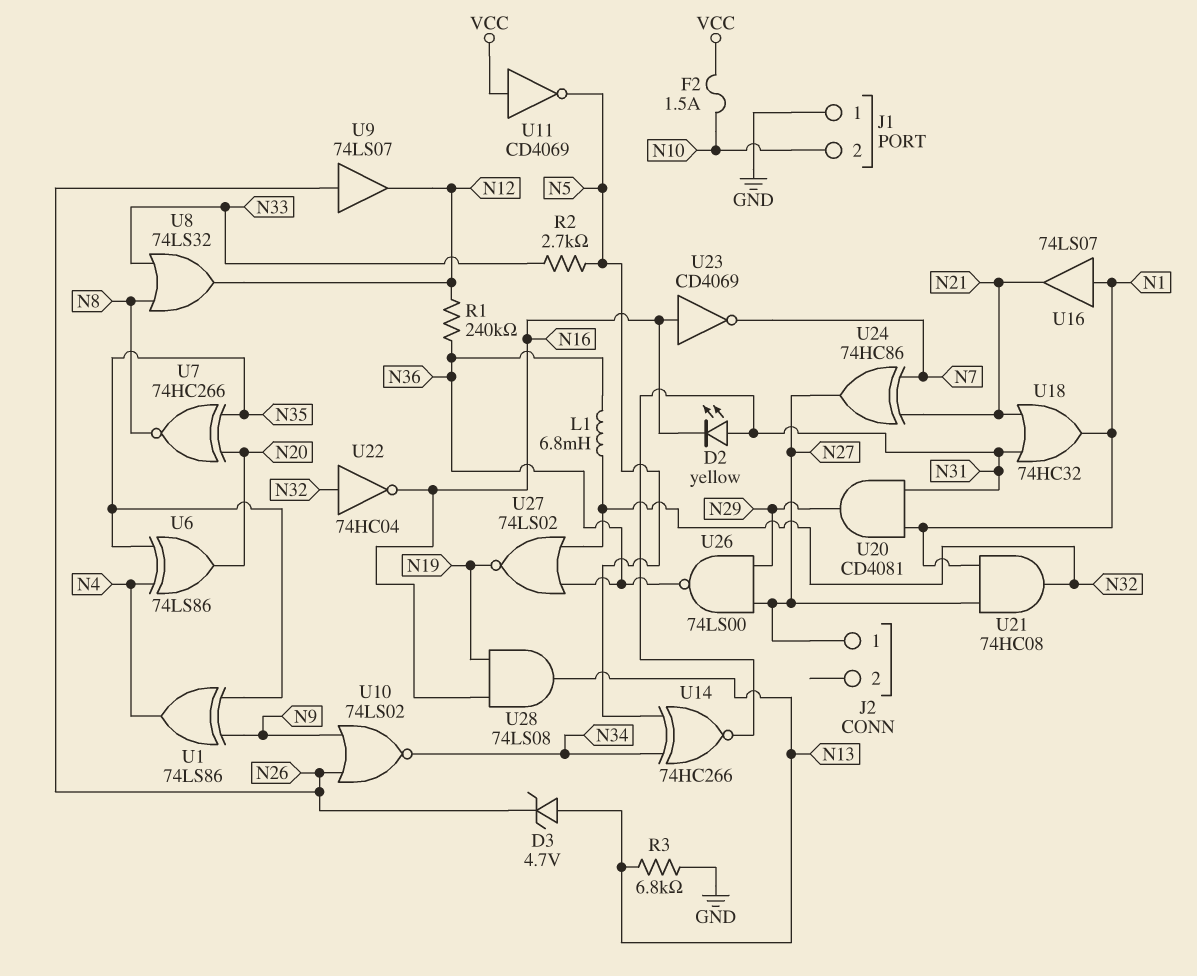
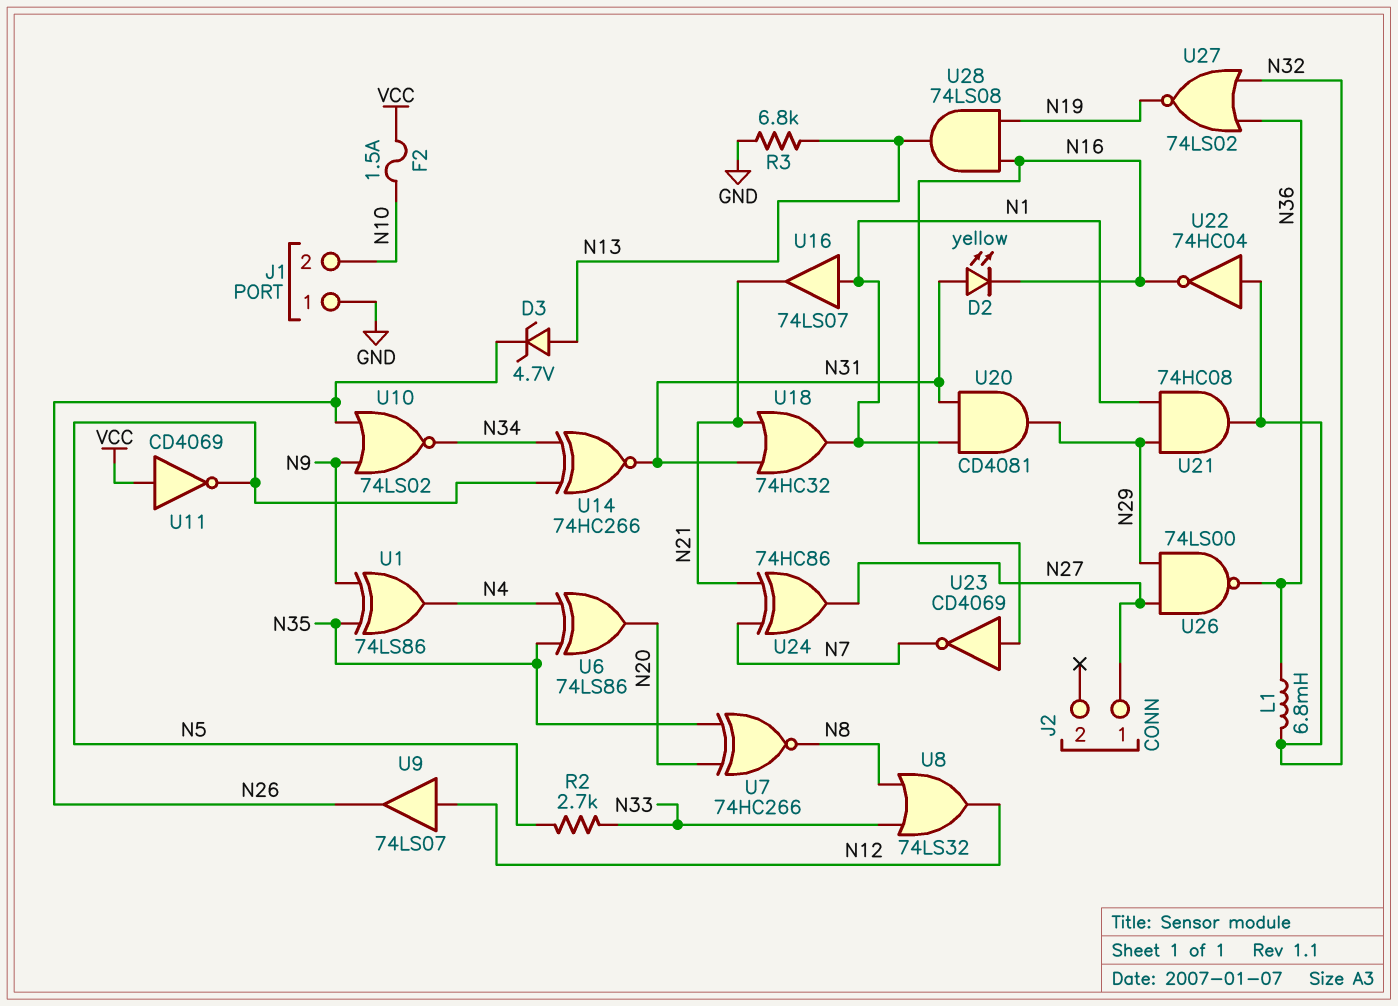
R1: 240k (N12, N36) -> none
U9: buffer 74LS07 (in N26, out N12) -> buffer 74LS07 (in N12, out N26)
U21: AND 74HC08 (in N1, in N27, out N32) -> AND 74HC08 (in N1, in N29, out N32)

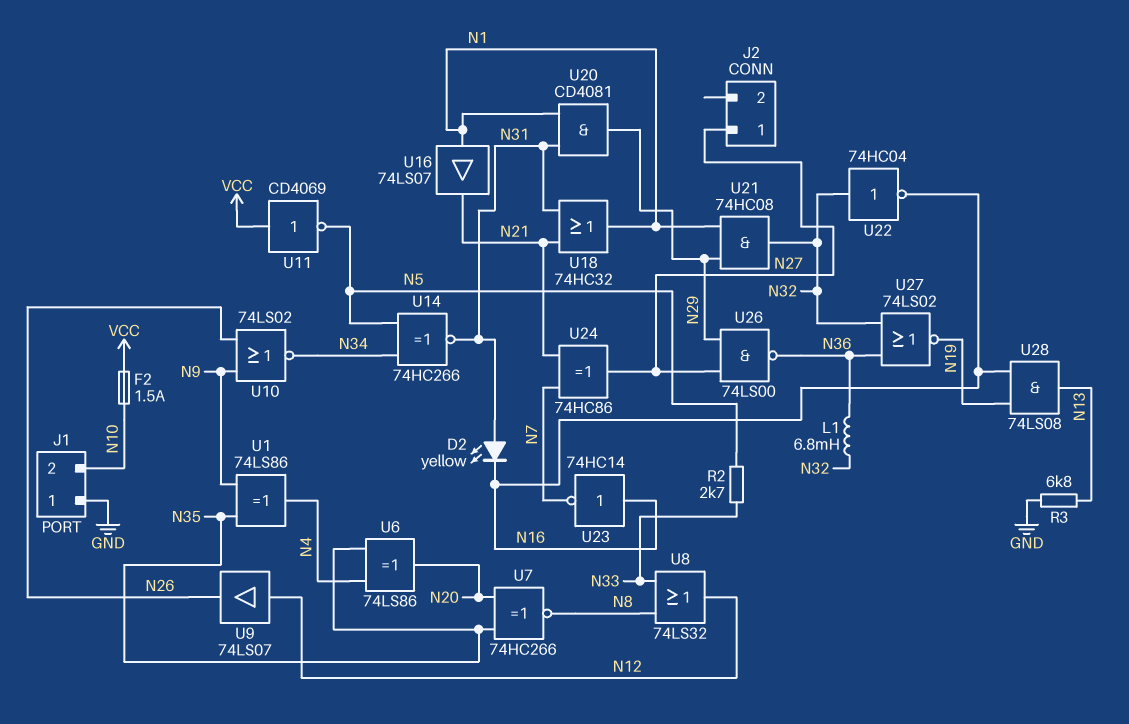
D3: zener 4.7V (A N13, K N26) -> none
U23: NOT CD4069 (in N16, out N7) -> NOT 74HC14 (in N16, out N7)

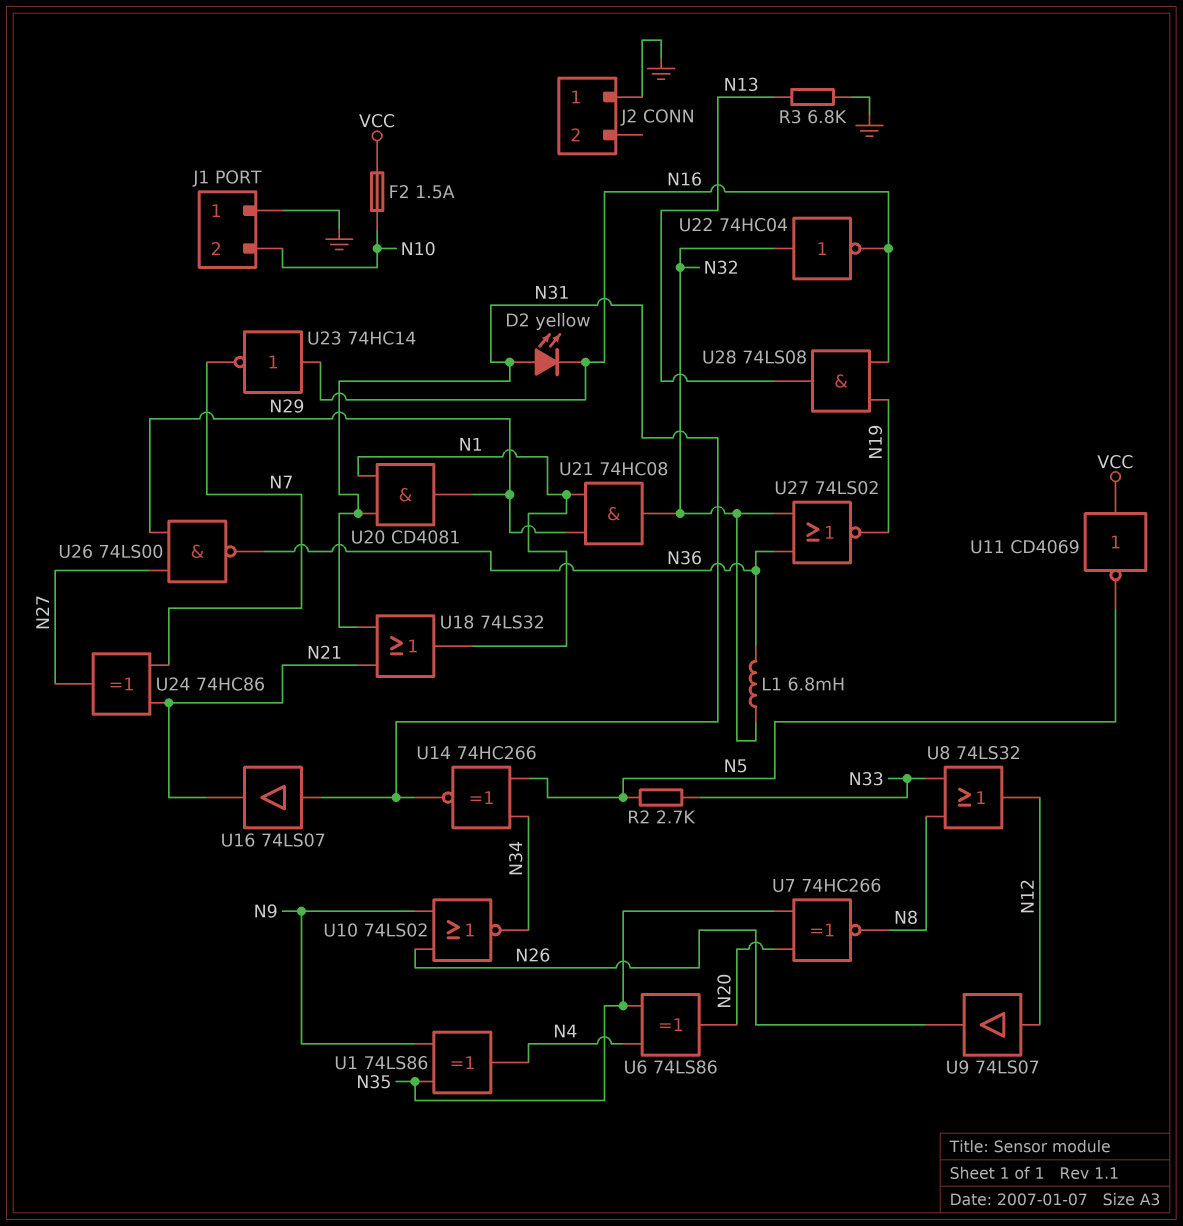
J2 pin 1: N27 -> GND
U16: buffer 74LS07 (in N1, out N21) -> buffer 74LS07 (in N31, out N21)
U18: OR 74HC32 (in N21, in N31, out N1) -> OR 74LS32 (in N21, in N31, out N1)

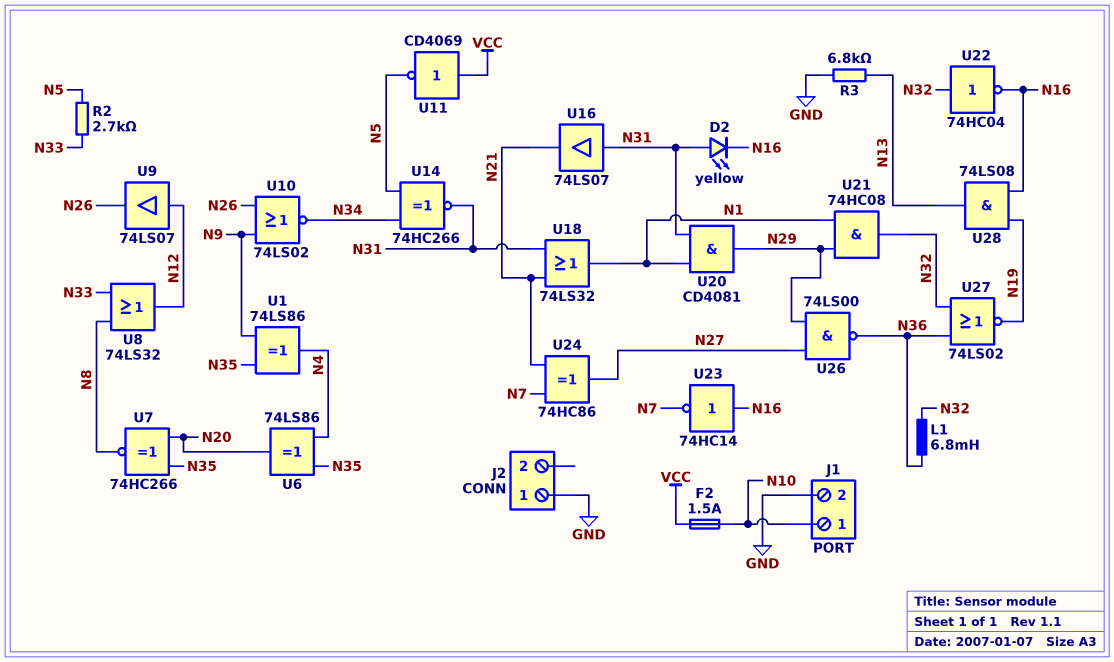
J1 pin 1: GND -> N10
J1 pin 2: N10 -> GND

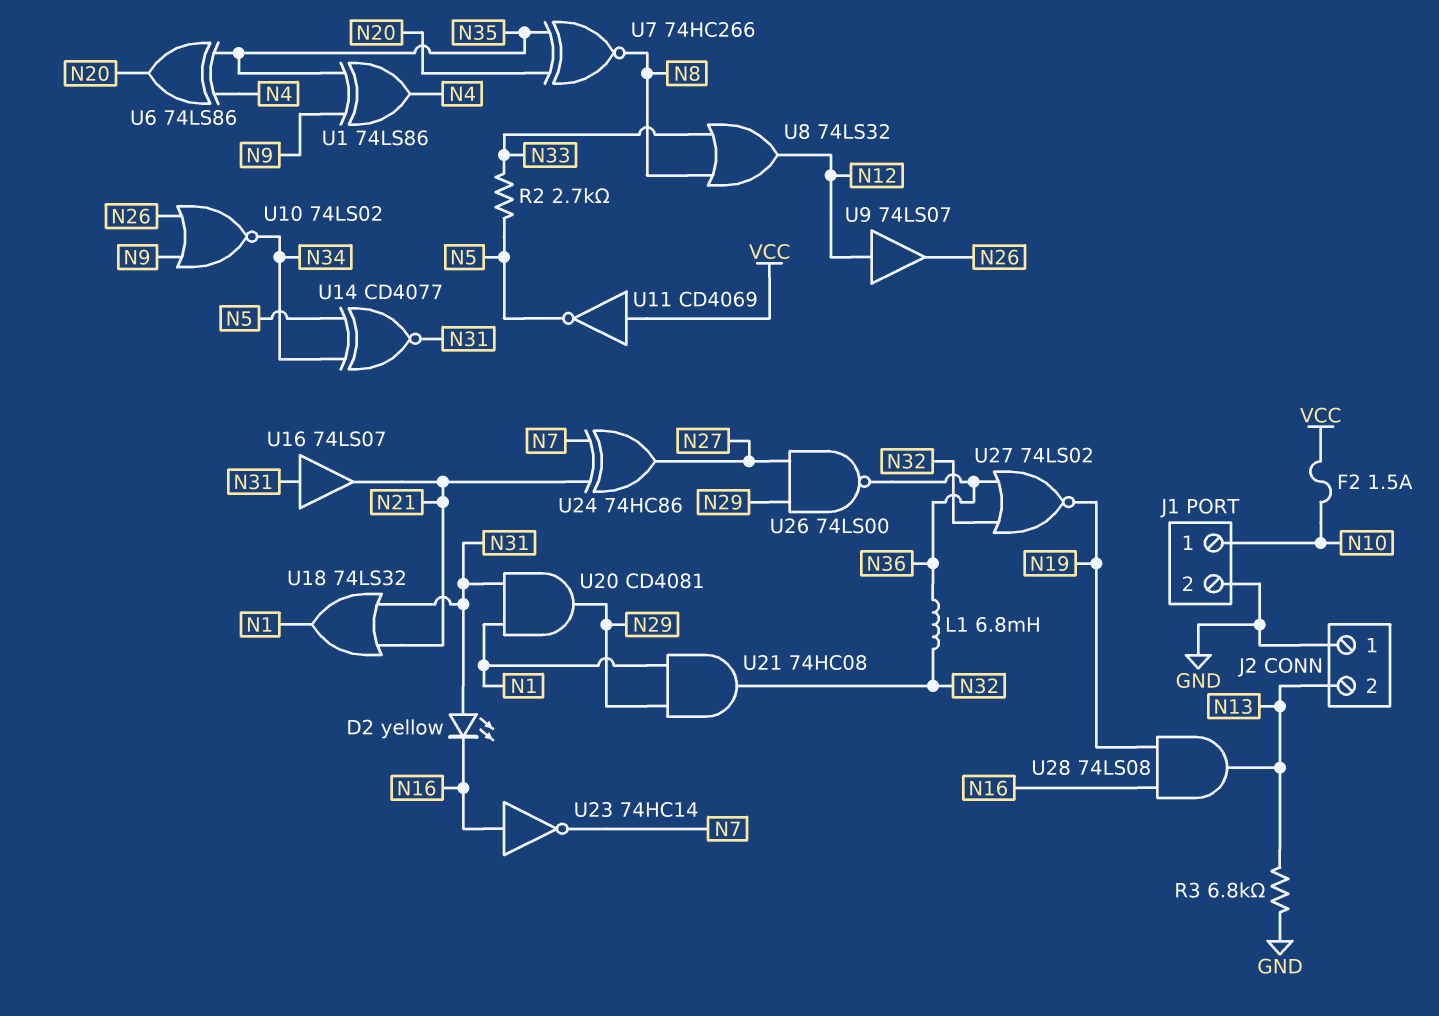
J2 pin 2: none -> N13
U14: XNOR 74HC266 (in N5, in N34, out N31) -> XNOR CD4077 (in N5, in N34, out N31)
U22: NOT 74HC04 (in N32, out N16) -> none

